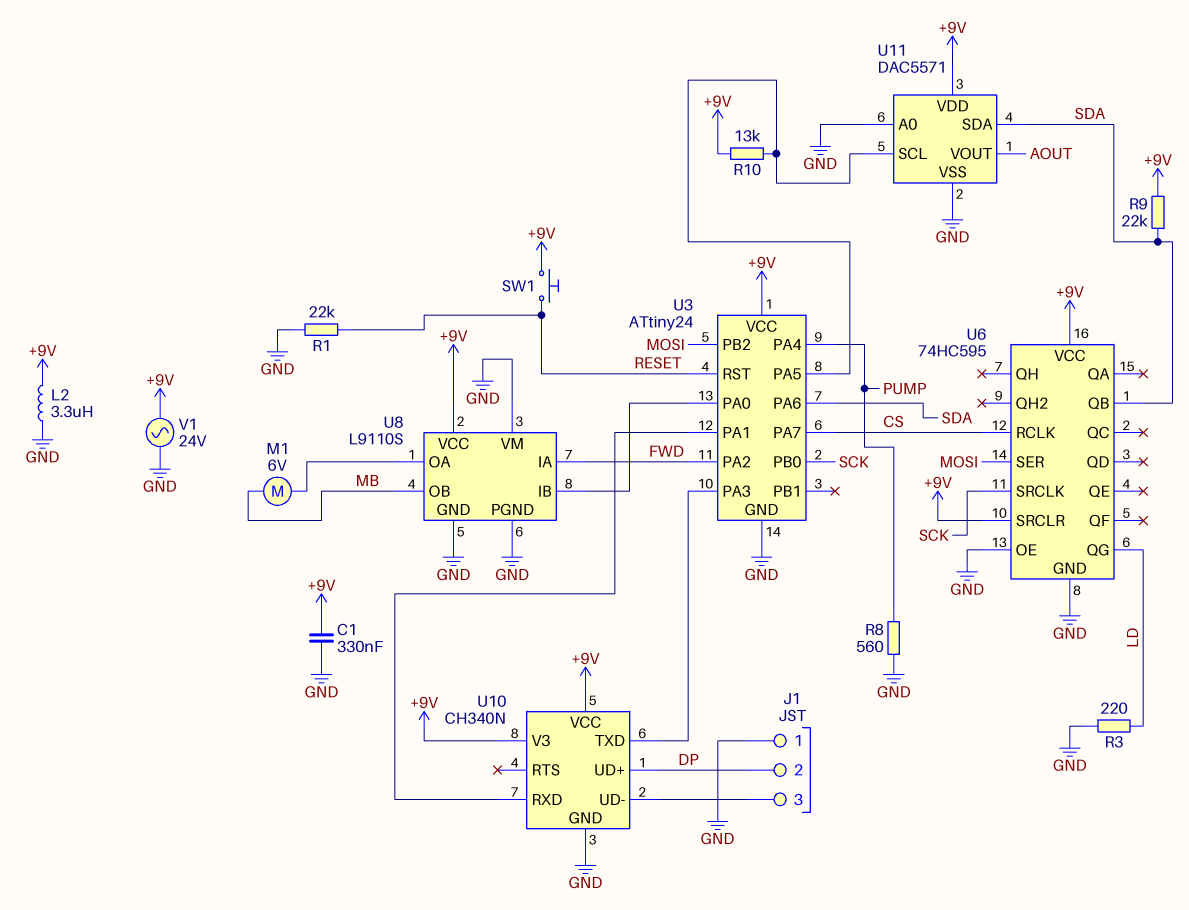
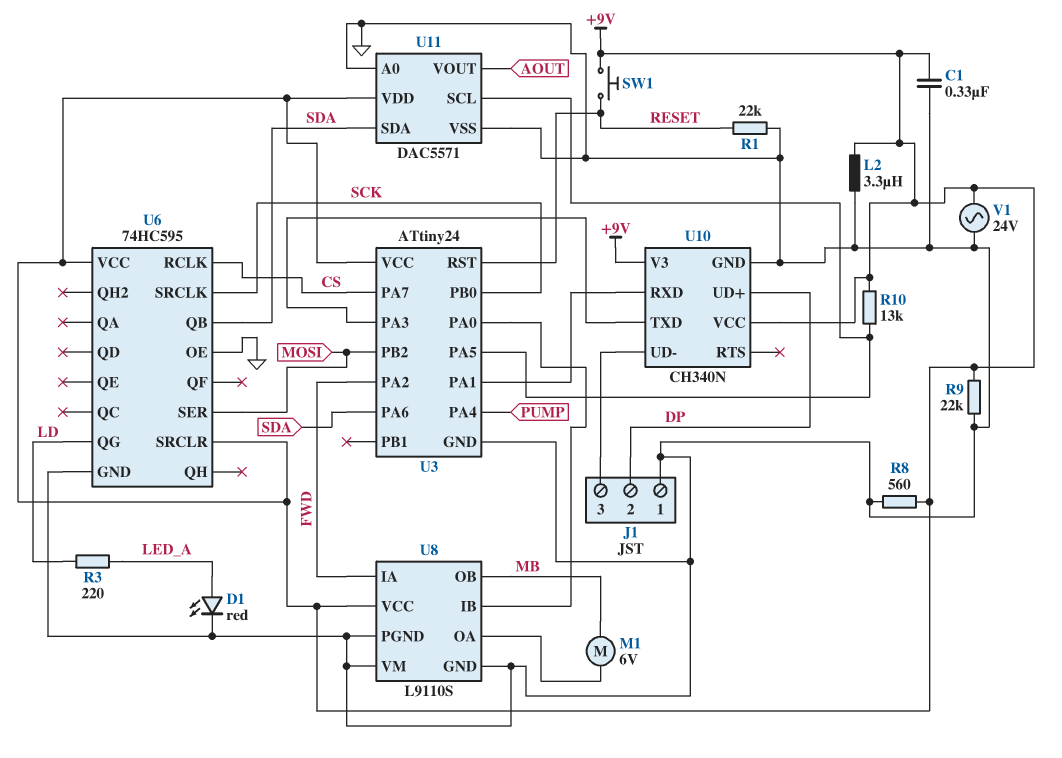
D1: none -> LED red (A LED_A, K GND)
R3: 220 (GND, LD) -> 220 (LD, LED_A)
R8: 560 (GND, PUMP) -> 560 (+9V, GND)
R9: 22k (+9V, SDA) -> 22k (+9V, GND)

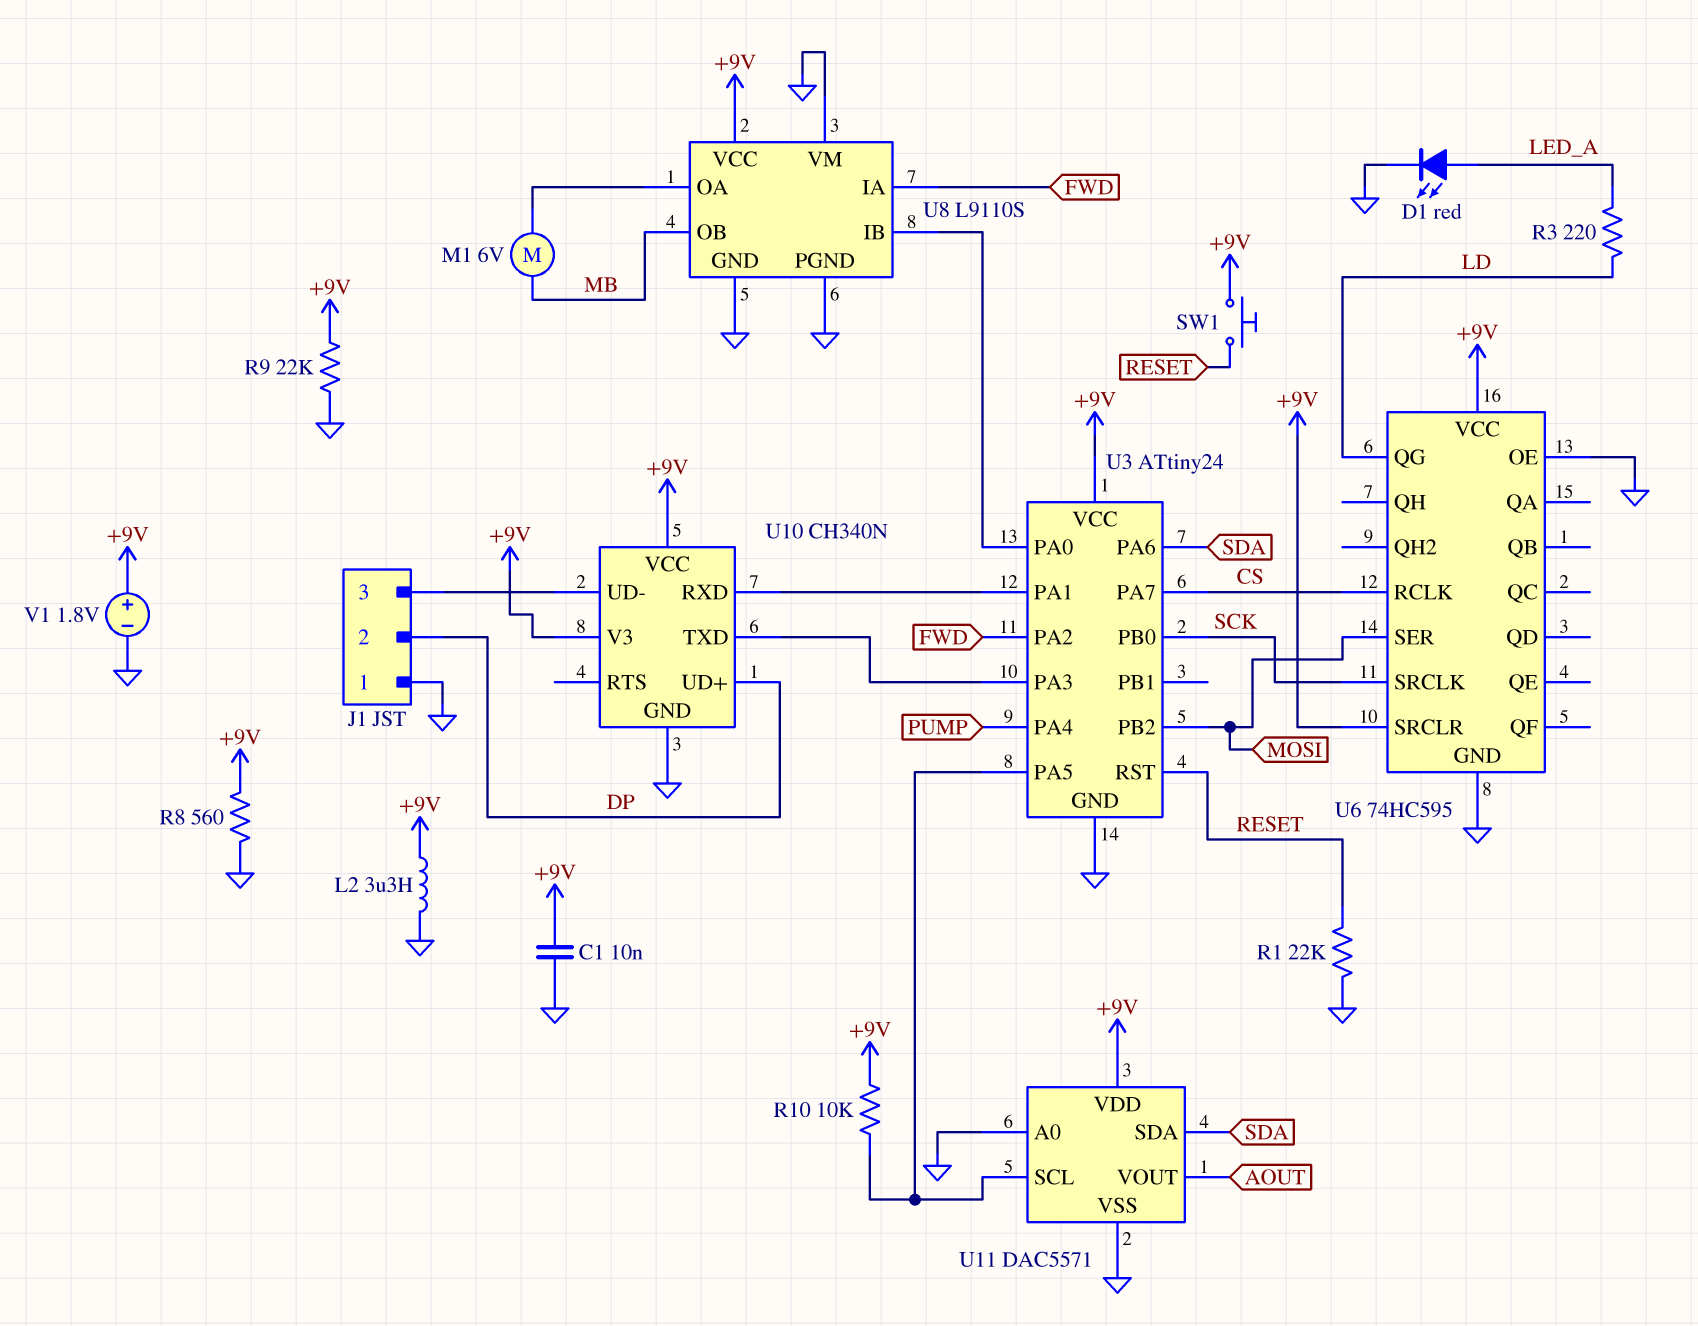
C1: 330nF (+9V, GND) -> 10nF (+9V, GND)
R10: 13k (+9V, U3/PA5) -> 10k (+9V, U3/PA5)
U6 pin QB: SDA -> none
V1: AC 24V (+9V, GND) -> 1.8V (plus +9V, minus GND)

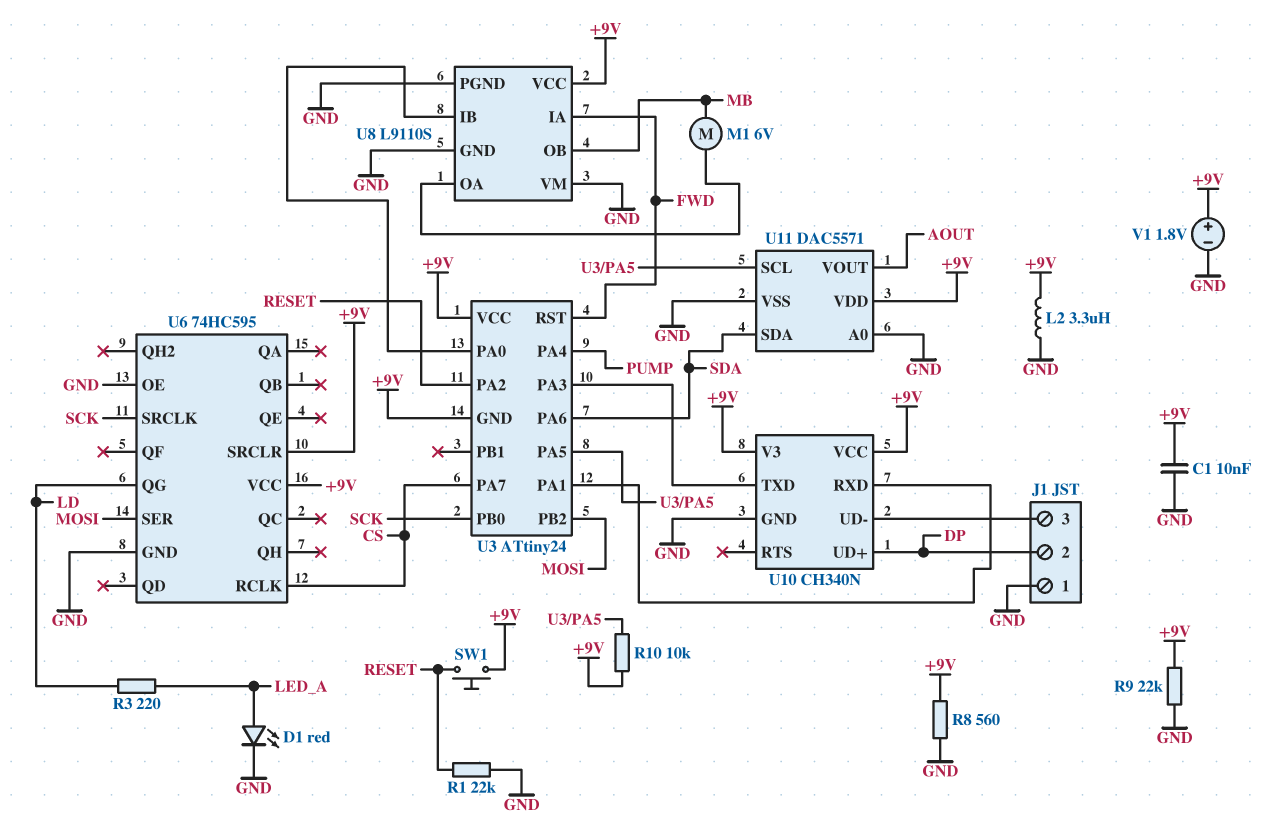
U3 pin GND: GND -> +9V
U3 pin PA2: FWD -> RESET
U3 pin RST: RESET -> FWD

